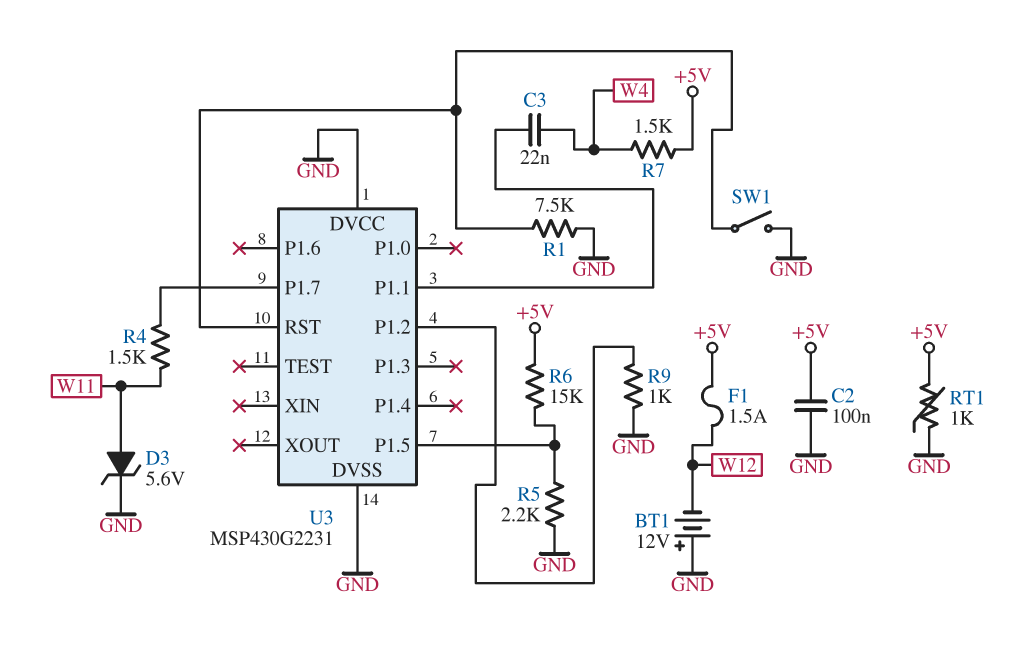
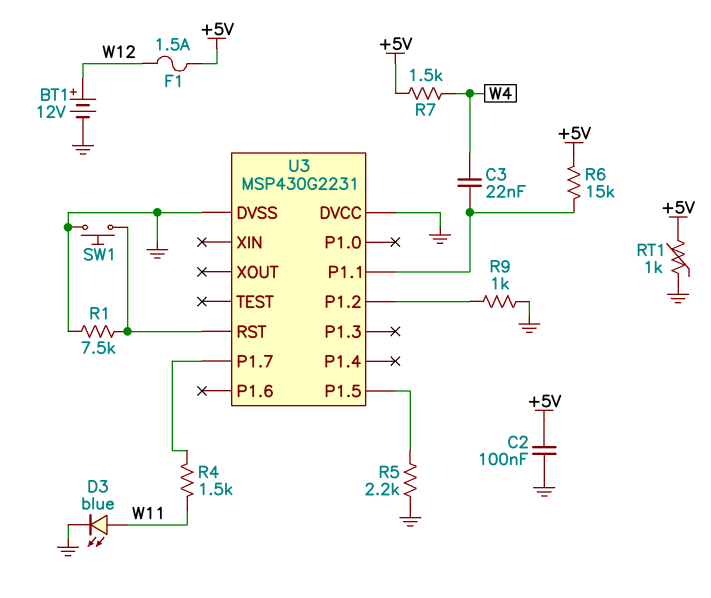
BT1: 12V (plus GND, minus W12) -> 12V (plus W12, minus GND)
D3: zener 5.6V (A W11, K GND) -> LED blue (A W11, K GND)
R6: 15k (+5V, U3/P1.5) -> 15k (+5V, U3/P1.1)
SW1: switch (GND, U3/RST) -> button (GND, U3/RST)

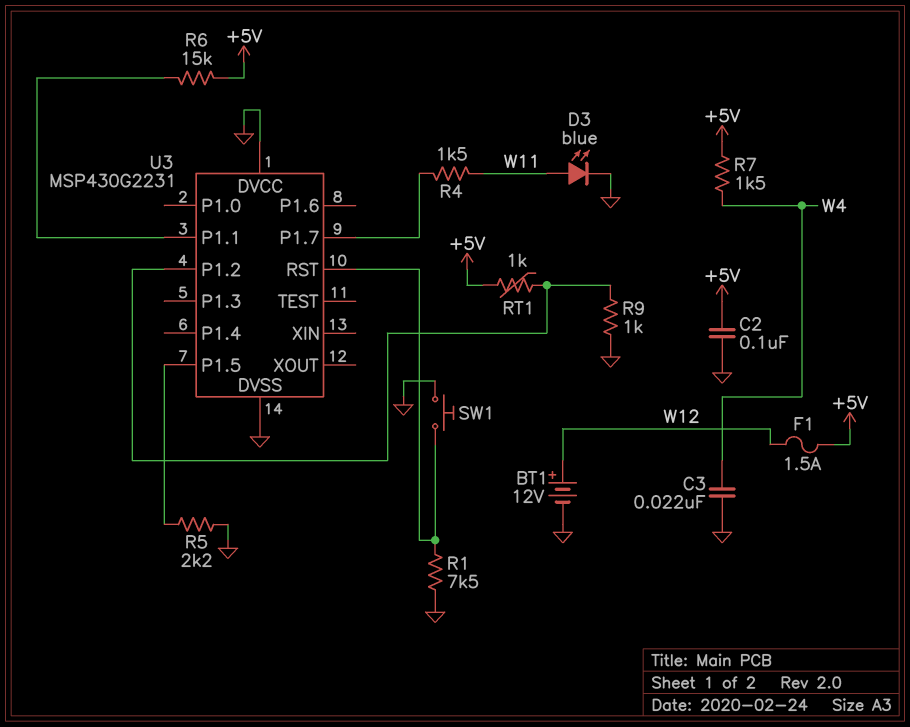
C3: 22nF (U3/P1.1, W4) -> 22nF (GND, W4)
RT1: 1k (+5V, GND) -> 1k (+5V, U3/P1.2)

